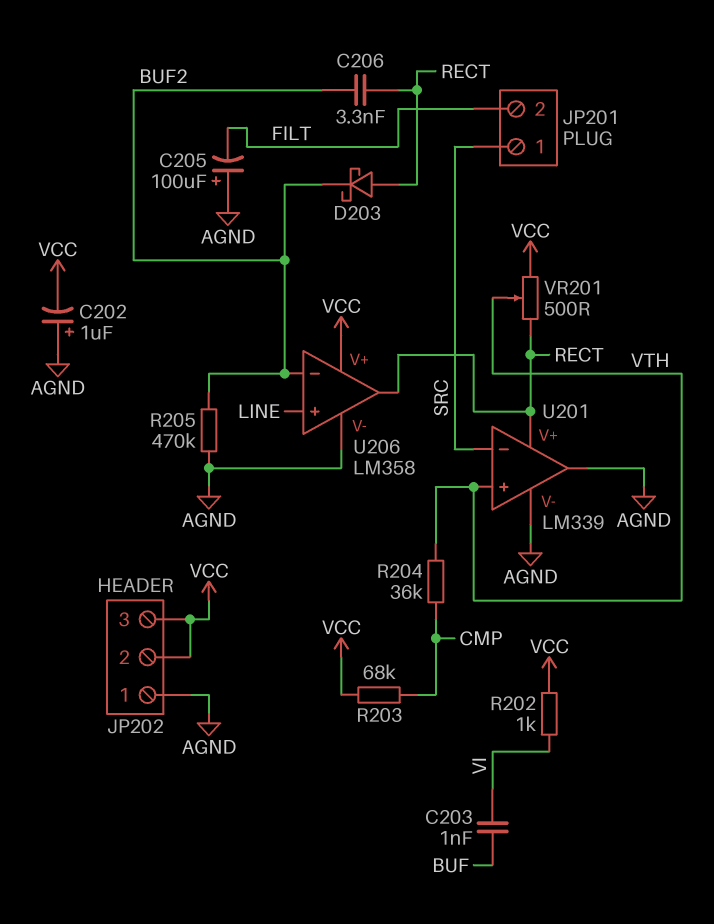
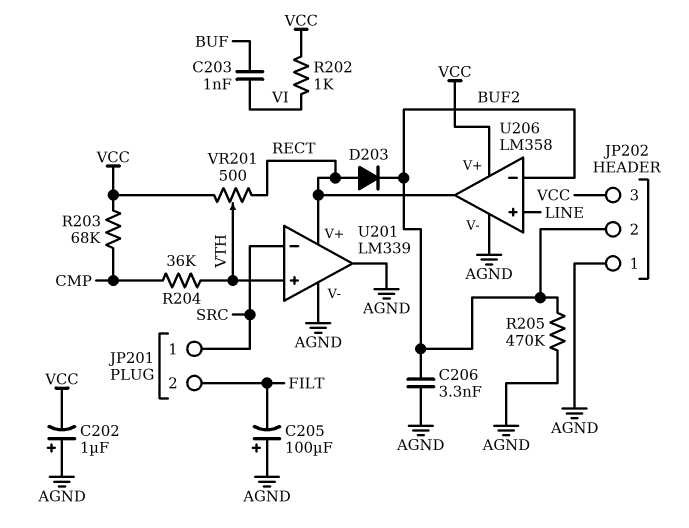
C206: 3.3nF (BUF2, RECT) -> 3.3nF (AGND, BUF2)
D203: schottky (A RECT, K BUF2) -> diode (A RECT, K BUF2)
JP202 pin 2: VCC -> BUF2

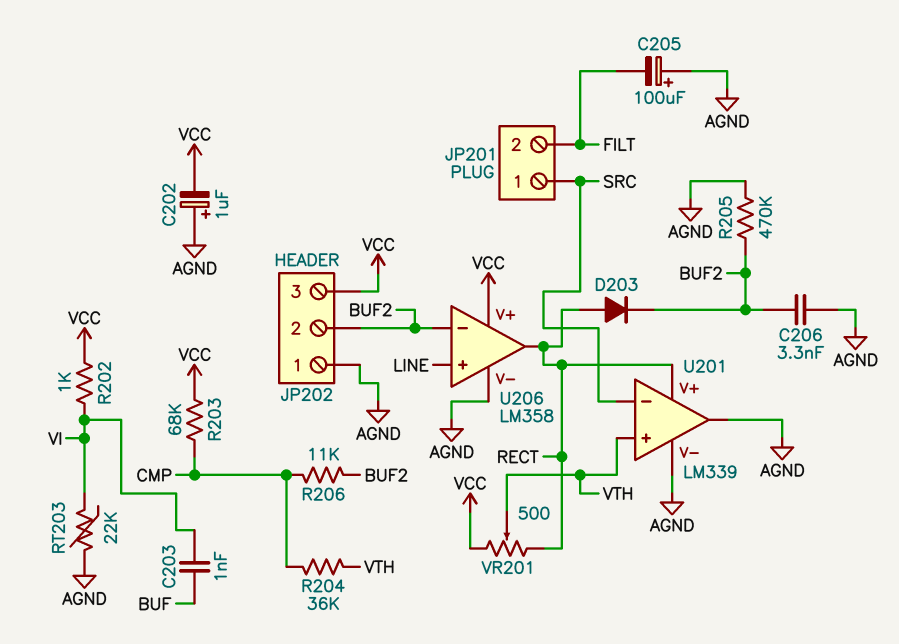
R206: none -> 11k (BUF2, CMP)
RT203: none -> 22k (AGND, VI)

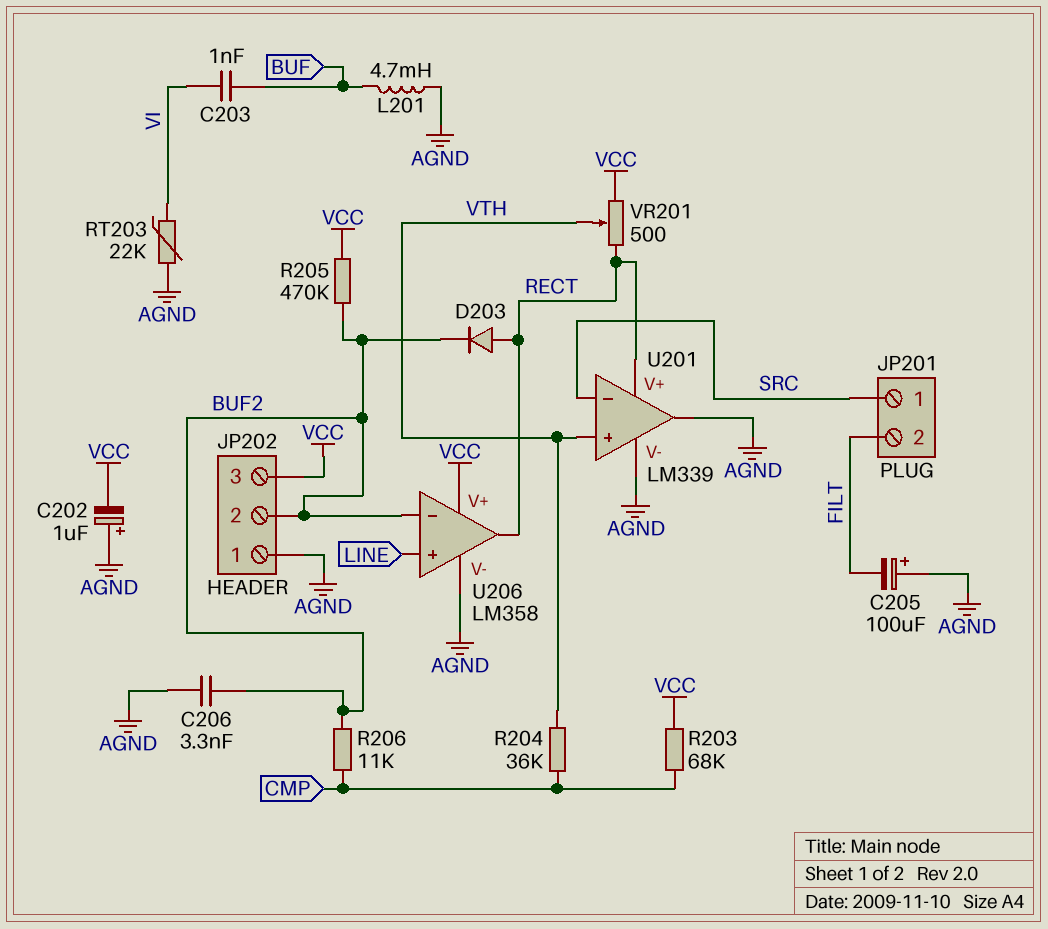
L201: none -> 4.7mH (AGND, BUF)
R202: 1k (VCC, VI) -> none
R205: 470k (AGND, BUF2) -> 470k (BUF2, VCC)

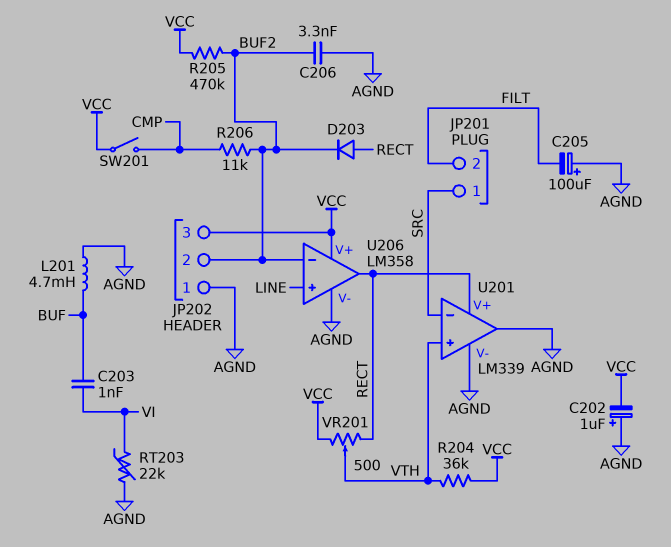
R203: 68k (CMP, VCC) -> none
R204: 36k (CMP, VTH) -> 36k (VCC, VTH)
SW201: none -> switch (CMP, VCC)

